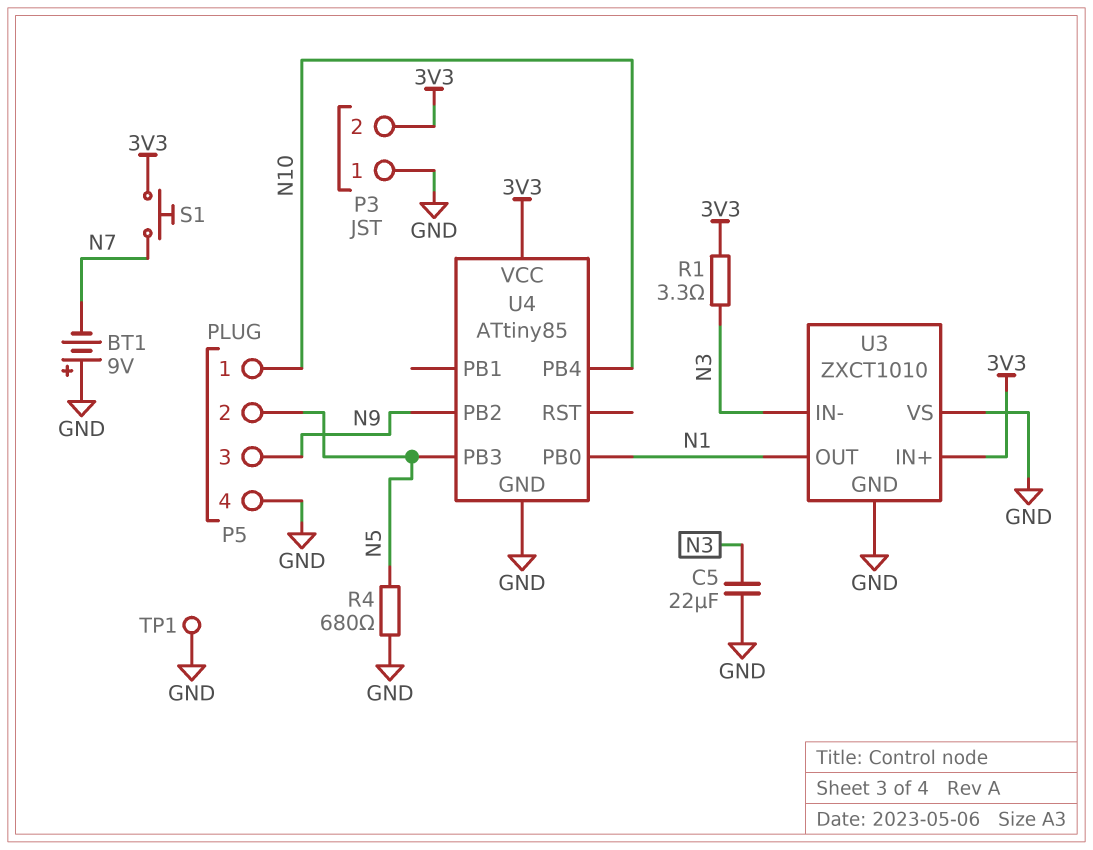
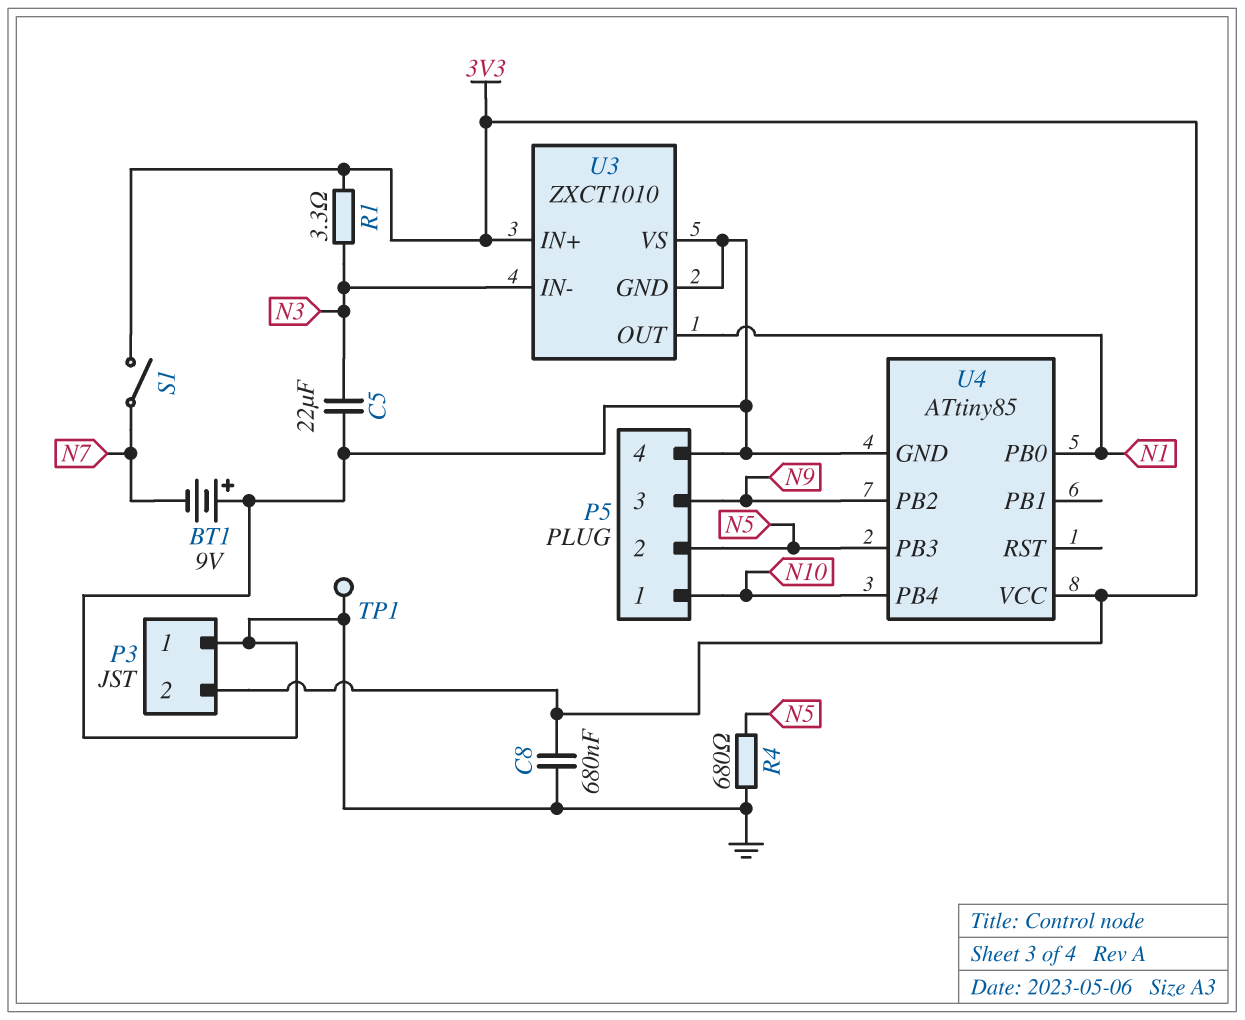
C8: none -> 680nF (3V3, GND)
S1: button (3V3, N7) -> switch (3V3, N7)

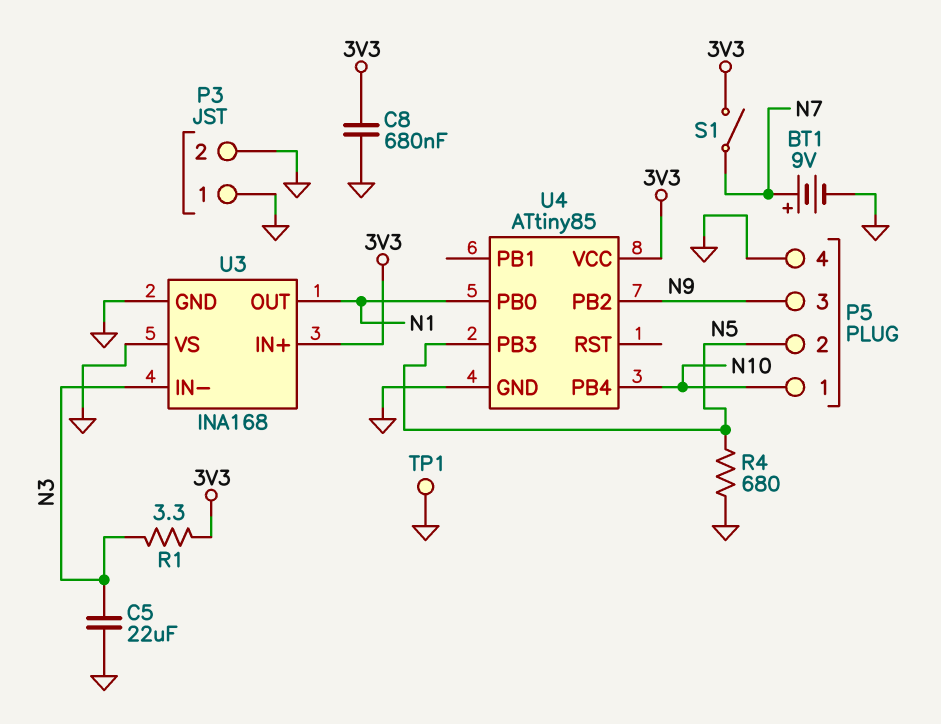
BT1: 9V (plus GND, minus N7) -> 9V (plus N7, minus GND)
P3 pin 2: 3V3 -> GND
U3: ZXCT1010 -> INA168

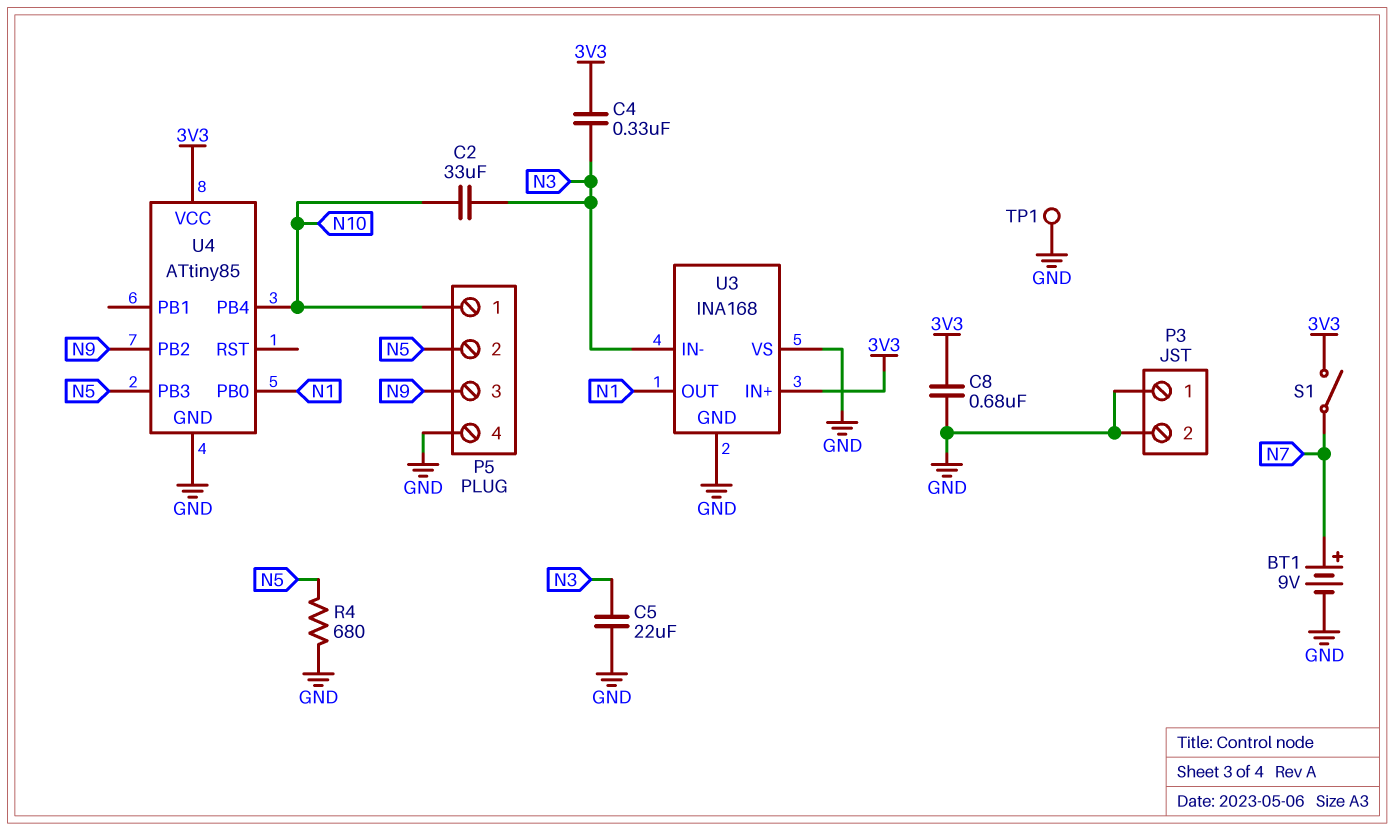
C2: none -> 33uF (N3, N10)
C4: none -> 330nF (3V3, N3)
R1: 3.3 (3V3, N3) -> none

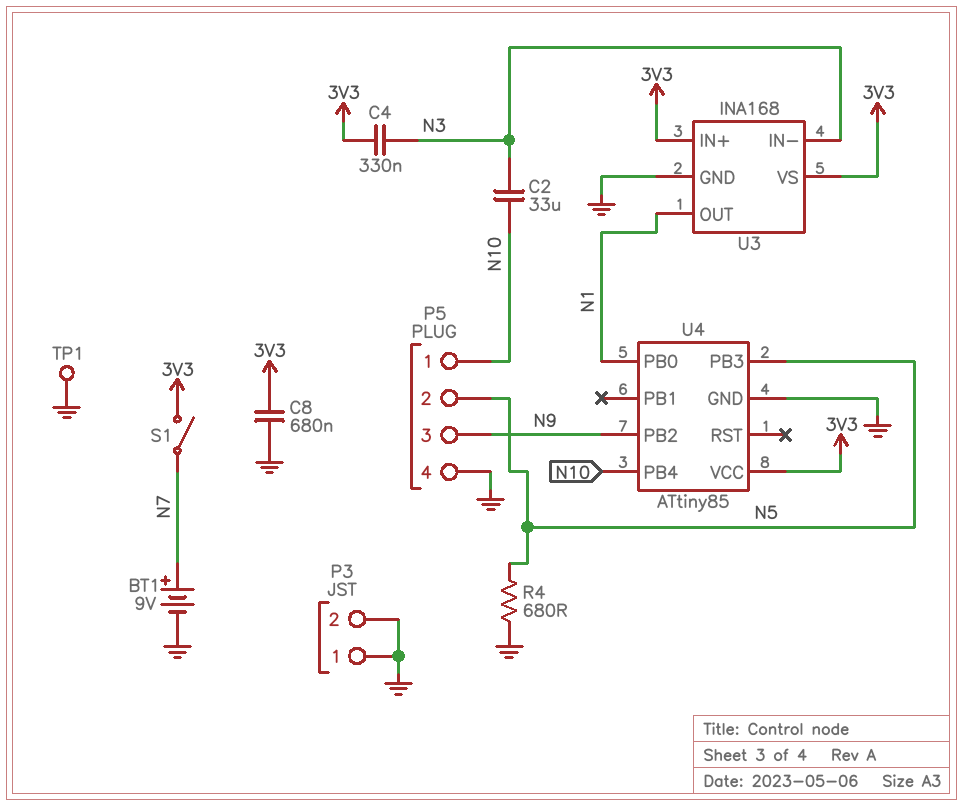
C5: 22uF (GND, N3) -> none
U3 pin VS: GND -> 3V3

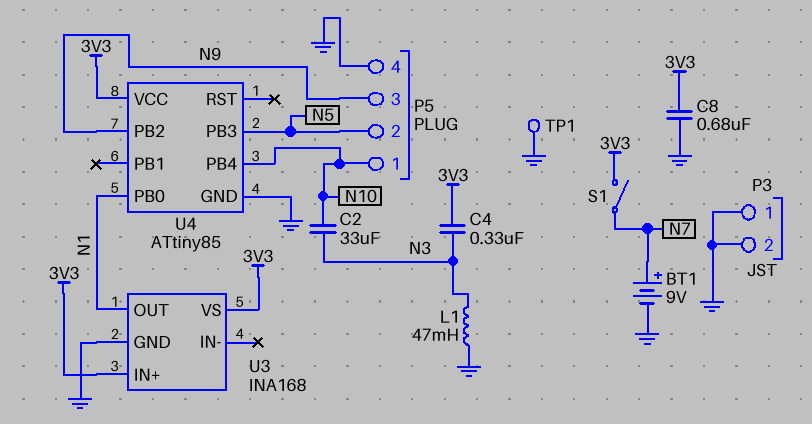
L1: none -> 47mH (GND, N3)
R4: 680 (GND, N5) -> none
U3 pin IN-: N3 -> none

